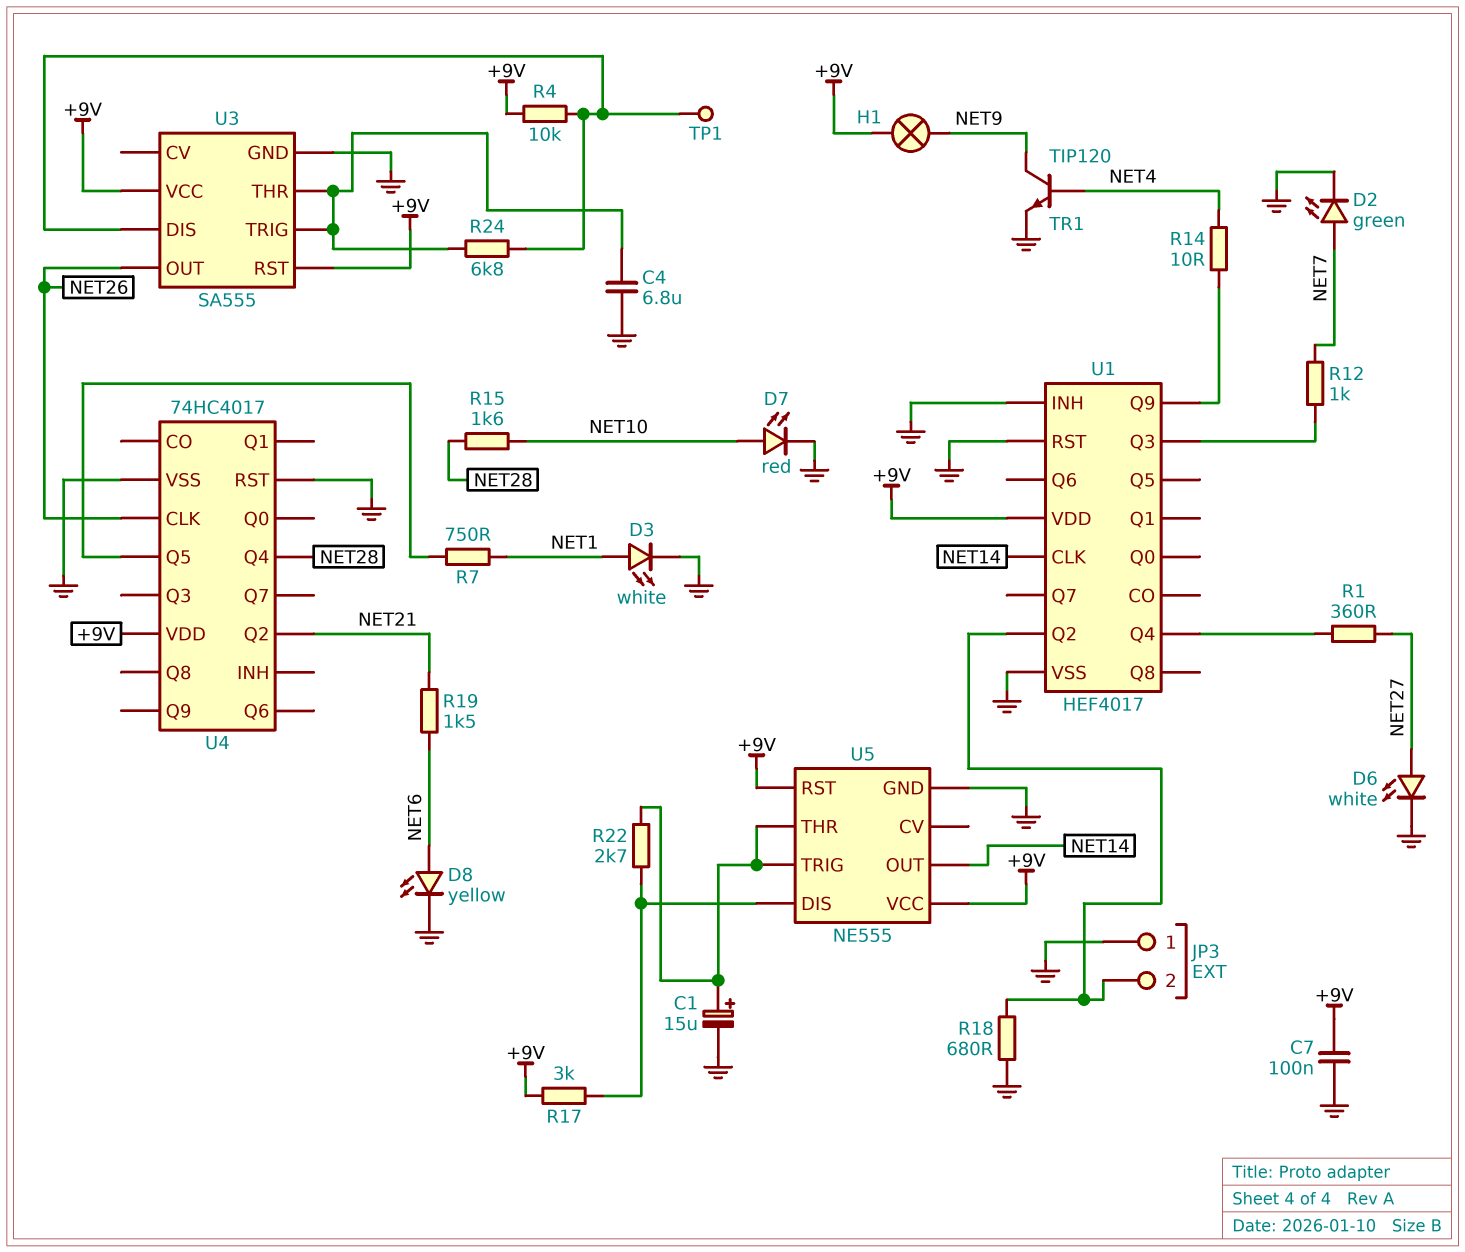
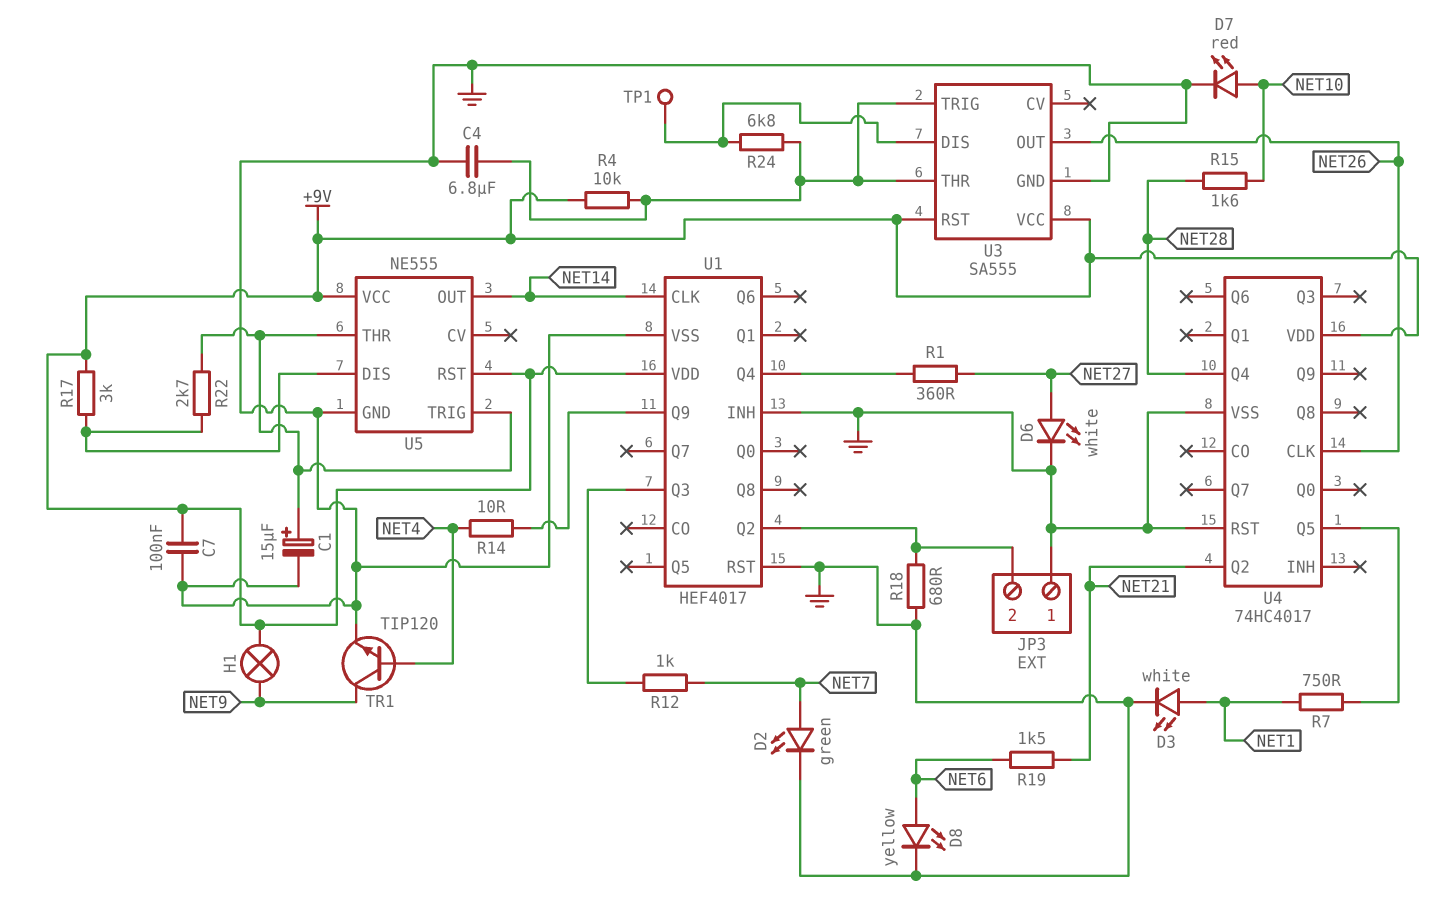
R4: 10k (+9V, U3/DIS) -> 10k (+9V, U3/THR)

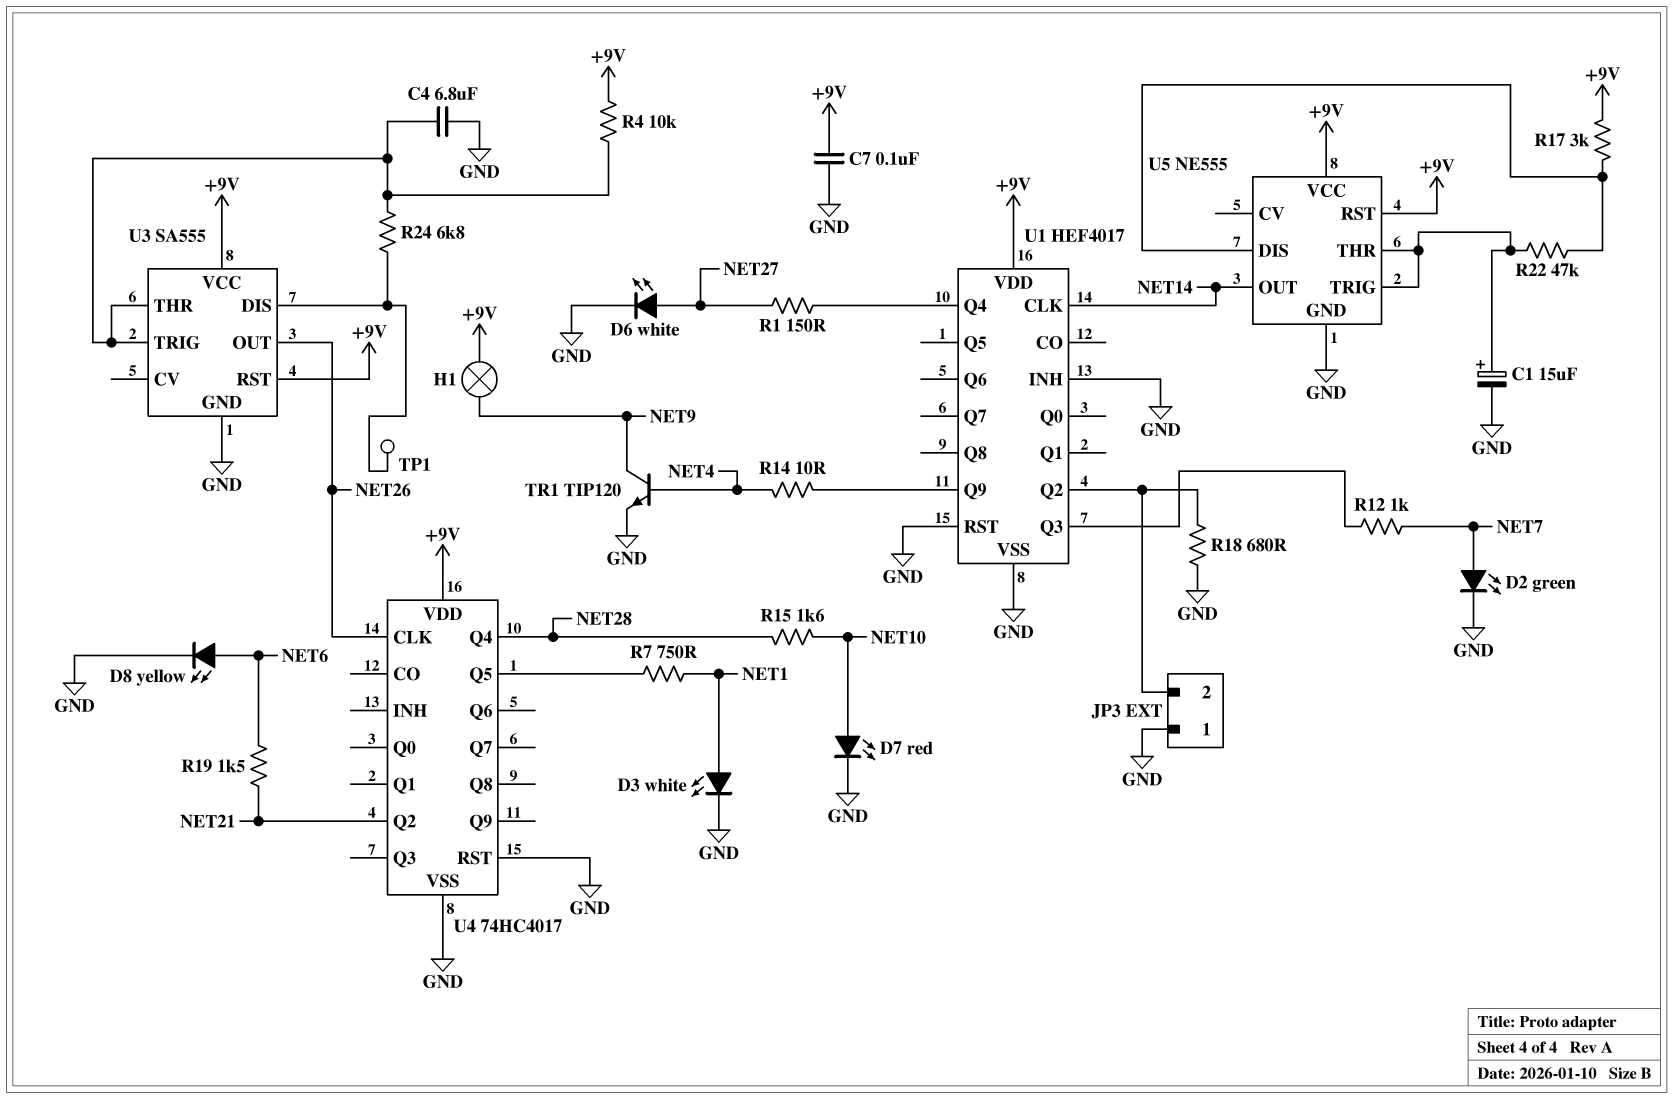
R1: 360 (NET27, U1/Q4) -> 150 (NET27, U1/Q4)
R22: 2.7k (U5/DIS, U5/THR) -> 47k (U5/DIS, U5/THR)

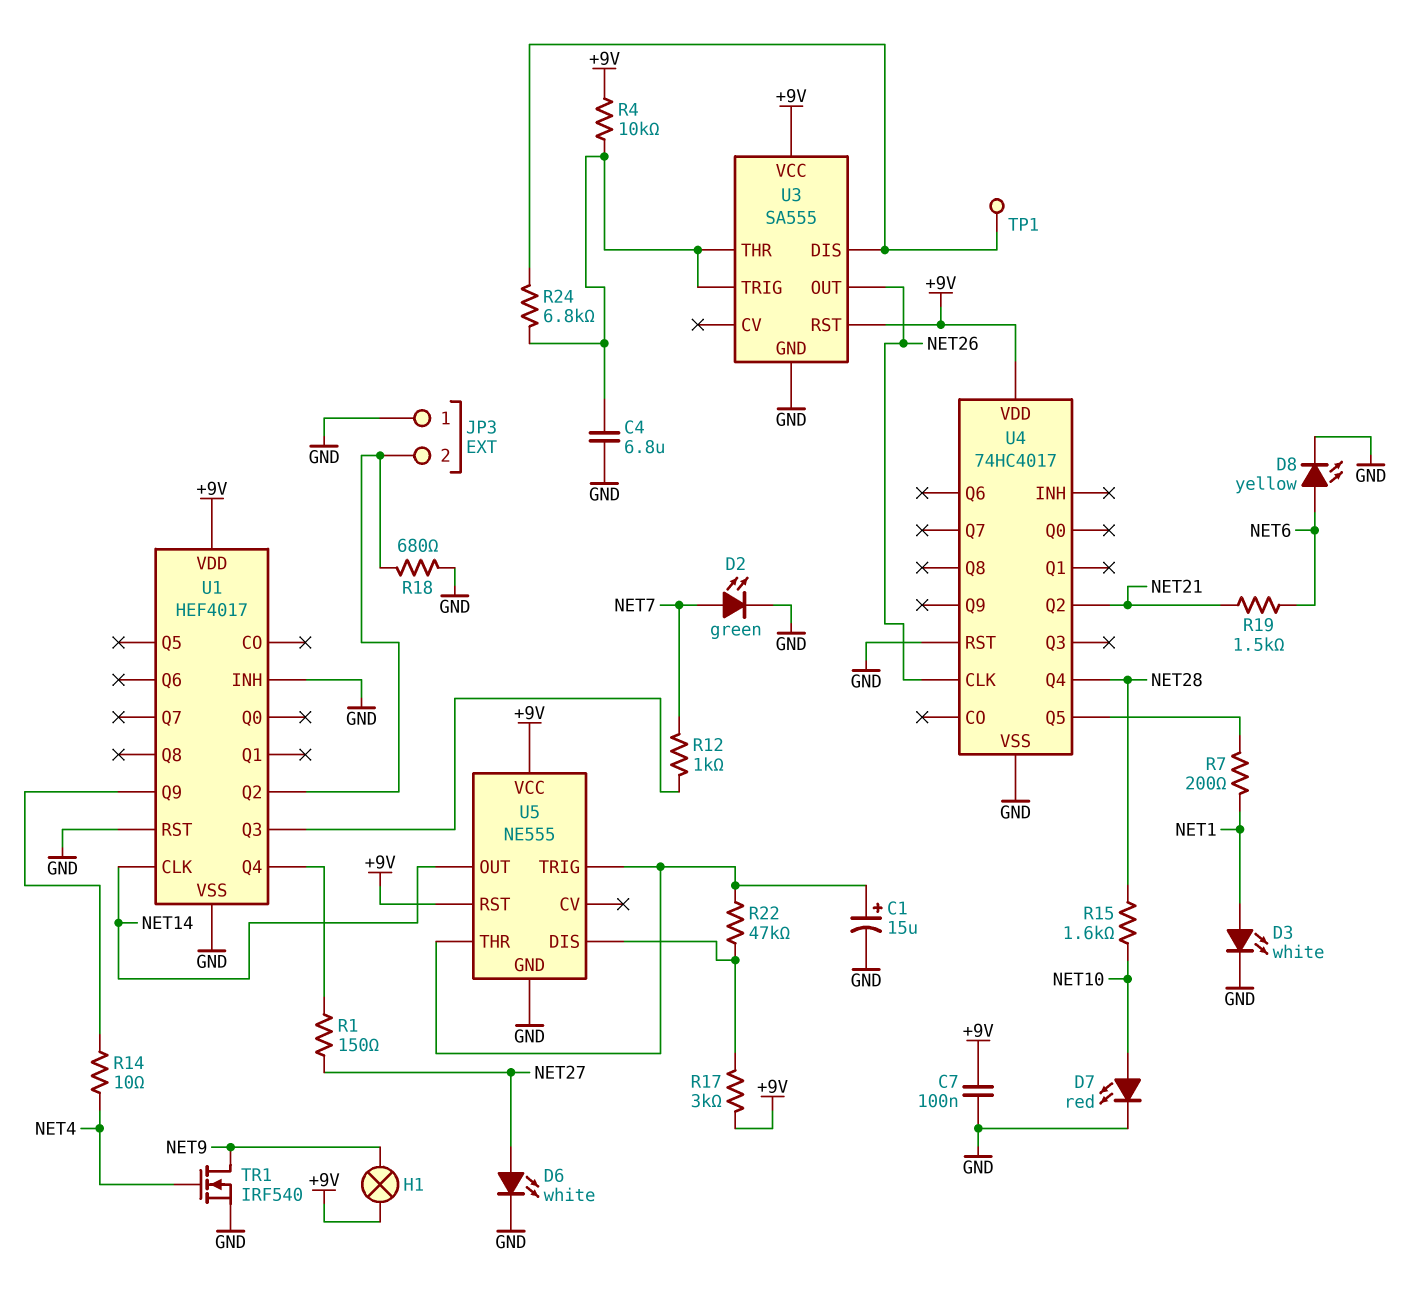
R7: 750 (NET1, U4/Q5) -> 200 (NET1, U4/Q5)
TR1: NPN TIP120 (B NET4, C NET9, E GND) -> NMOS IRF540 (G NET4, D NET9, S GND)

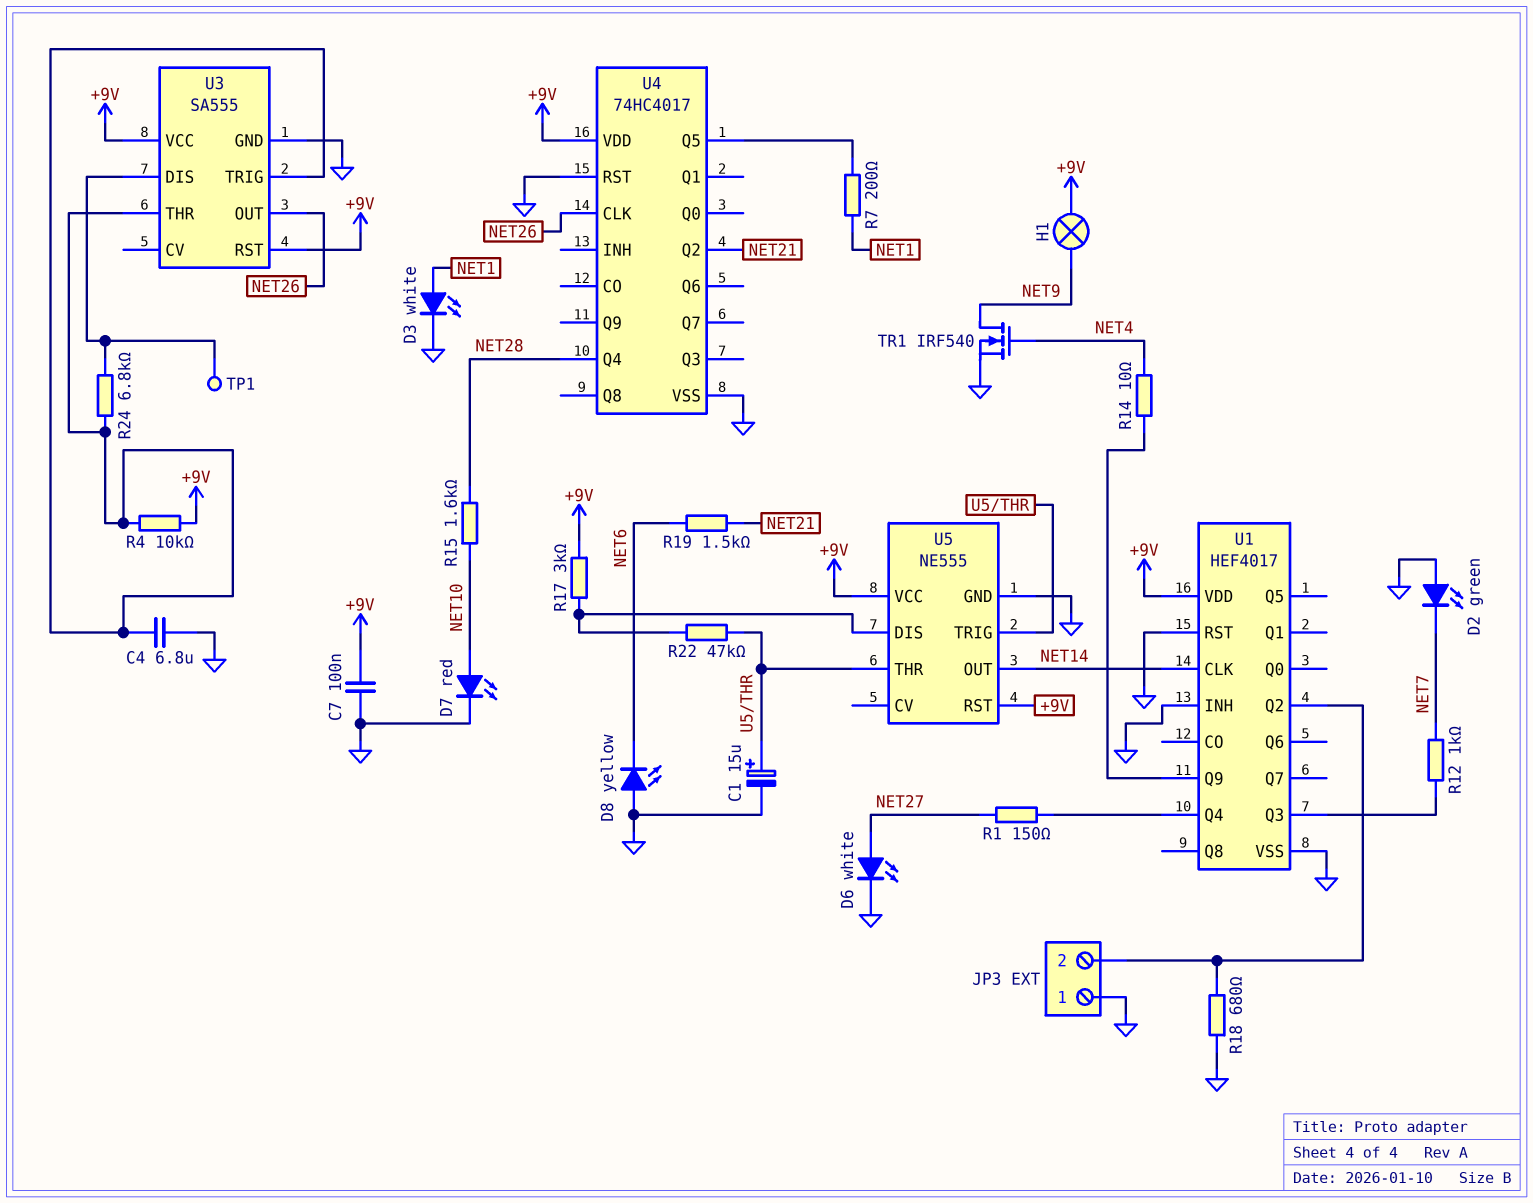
D2: LED green (A NET7, K GND) -> LED green (A GND, K NET7)
D8: LED yellow (A NET6, K GND) -> LED yellow (A GND, K NET6)

